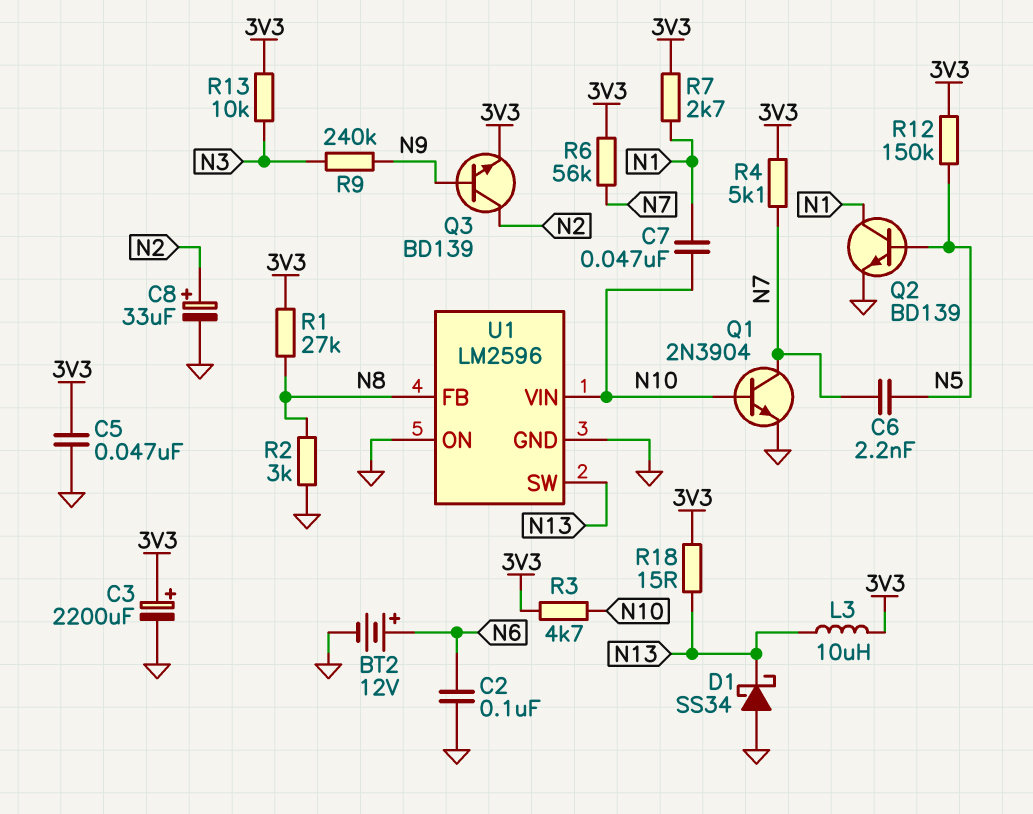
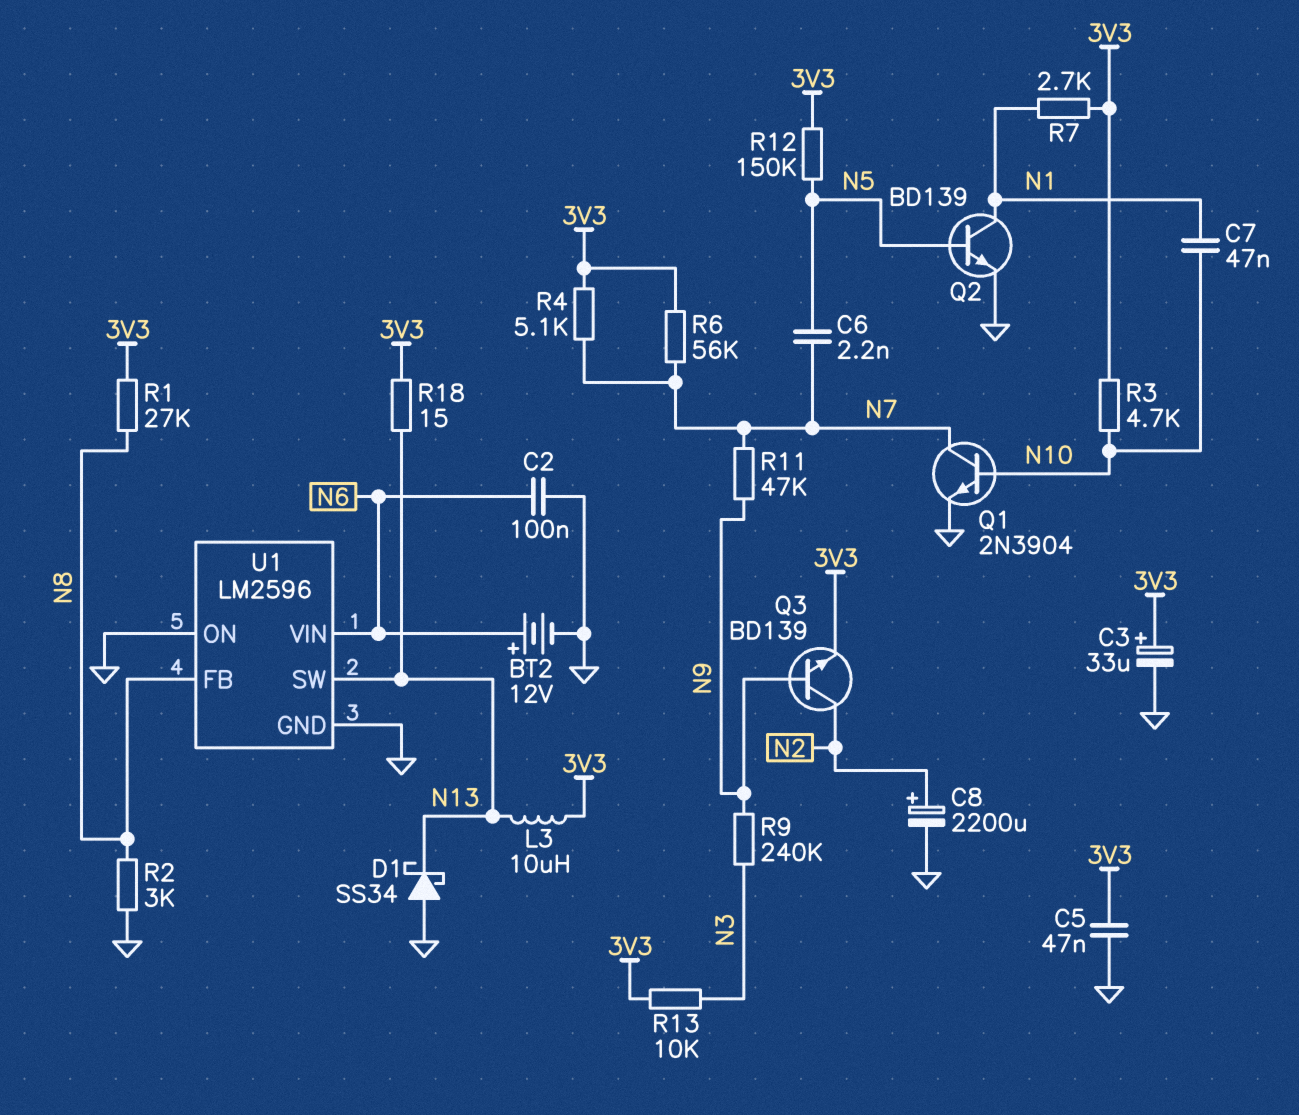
C3: 2200uF (plus 3V3, minus GND) -> 33uF (plus 3V3, minus GND)
C8: 33uF (plus N2, minus GND) -> 2200uF (plus N2, minus GND)
R11: none -> 47k (N7, N9)
U1 pin VIN: N10 -> N6

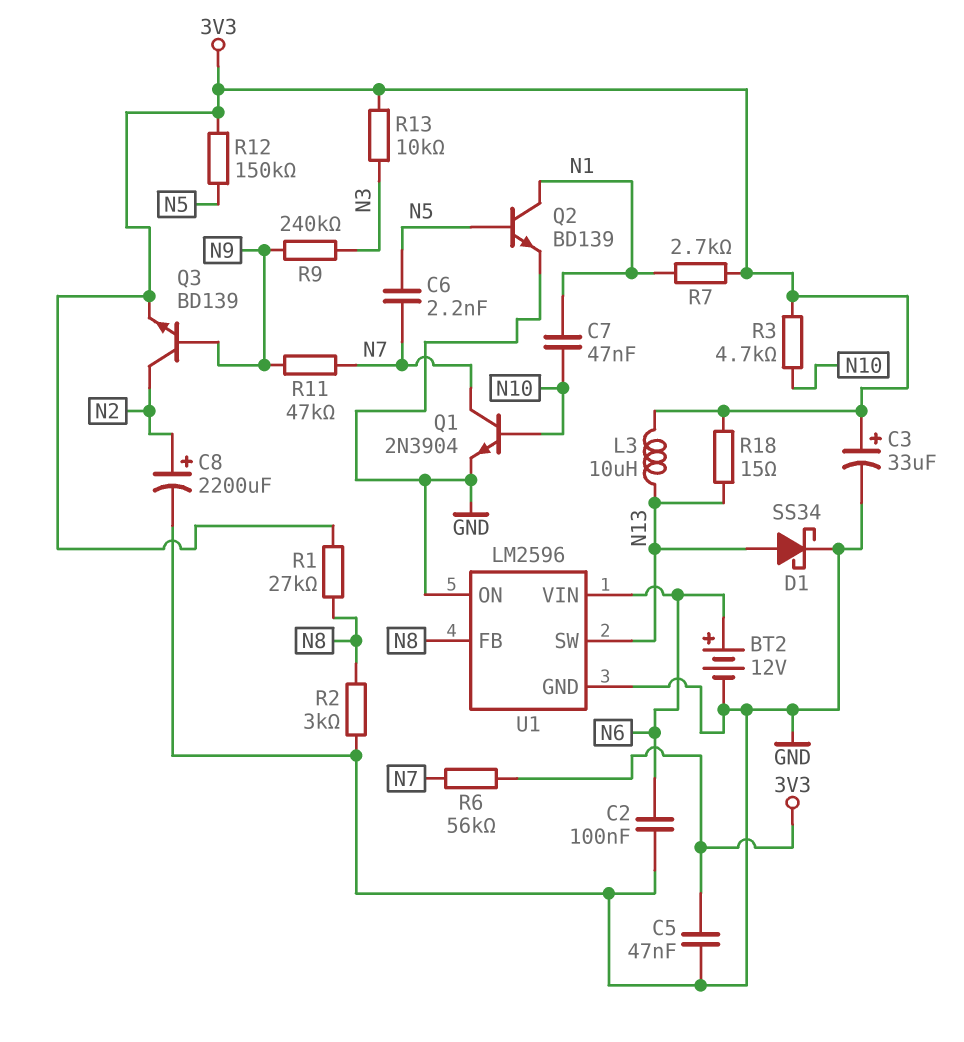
D1: schottky SS34 (A GND, K N13) -> schottky SS34 (A N13, K GND)
R4: 5.1k (3V3, N7) -> none

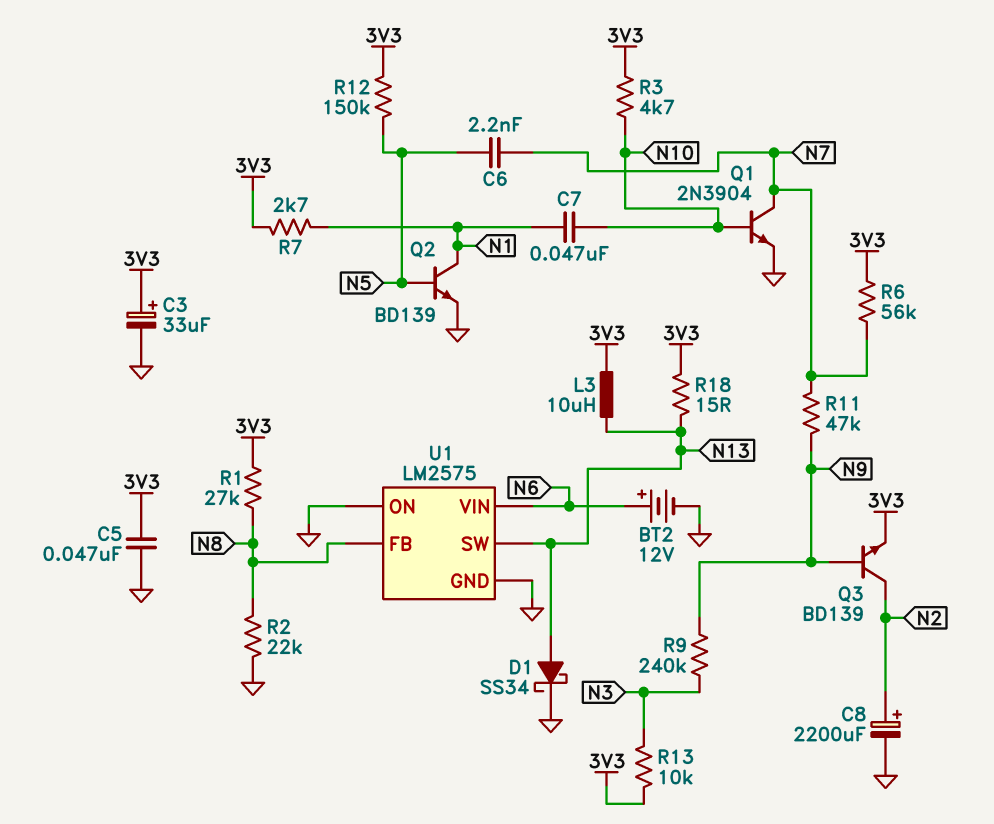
C2: 100nF (GND, N6) -> none
R2: 3k (GND, N8) -> 22k (GND, N8)
U1: LM2596 -> LM2575

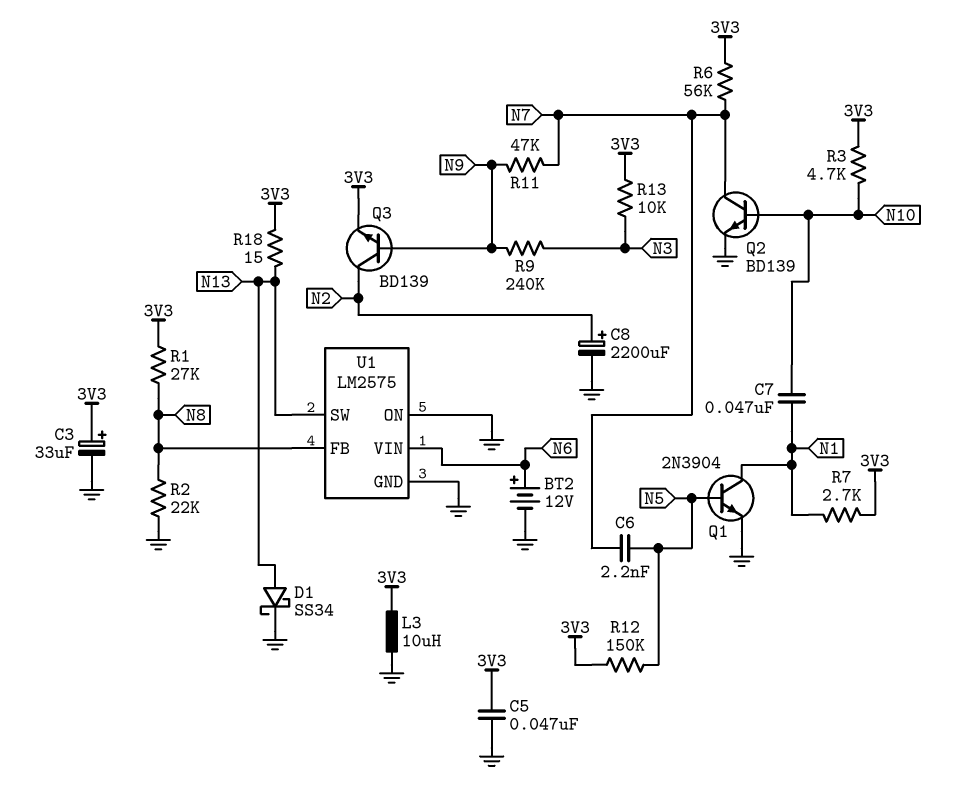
L3: 10uH (3V3, N13) -> 10uH (3V3, GND)
Q1: NPN 2N3904 (B N10, C N7, E GND) -> NPN 2N3904 (B N5, C N1, E GND)
Q2: NPN BD139 (B N5, C N1, E GND) -> NPN BD139 (B N10, C N7, E GND)

